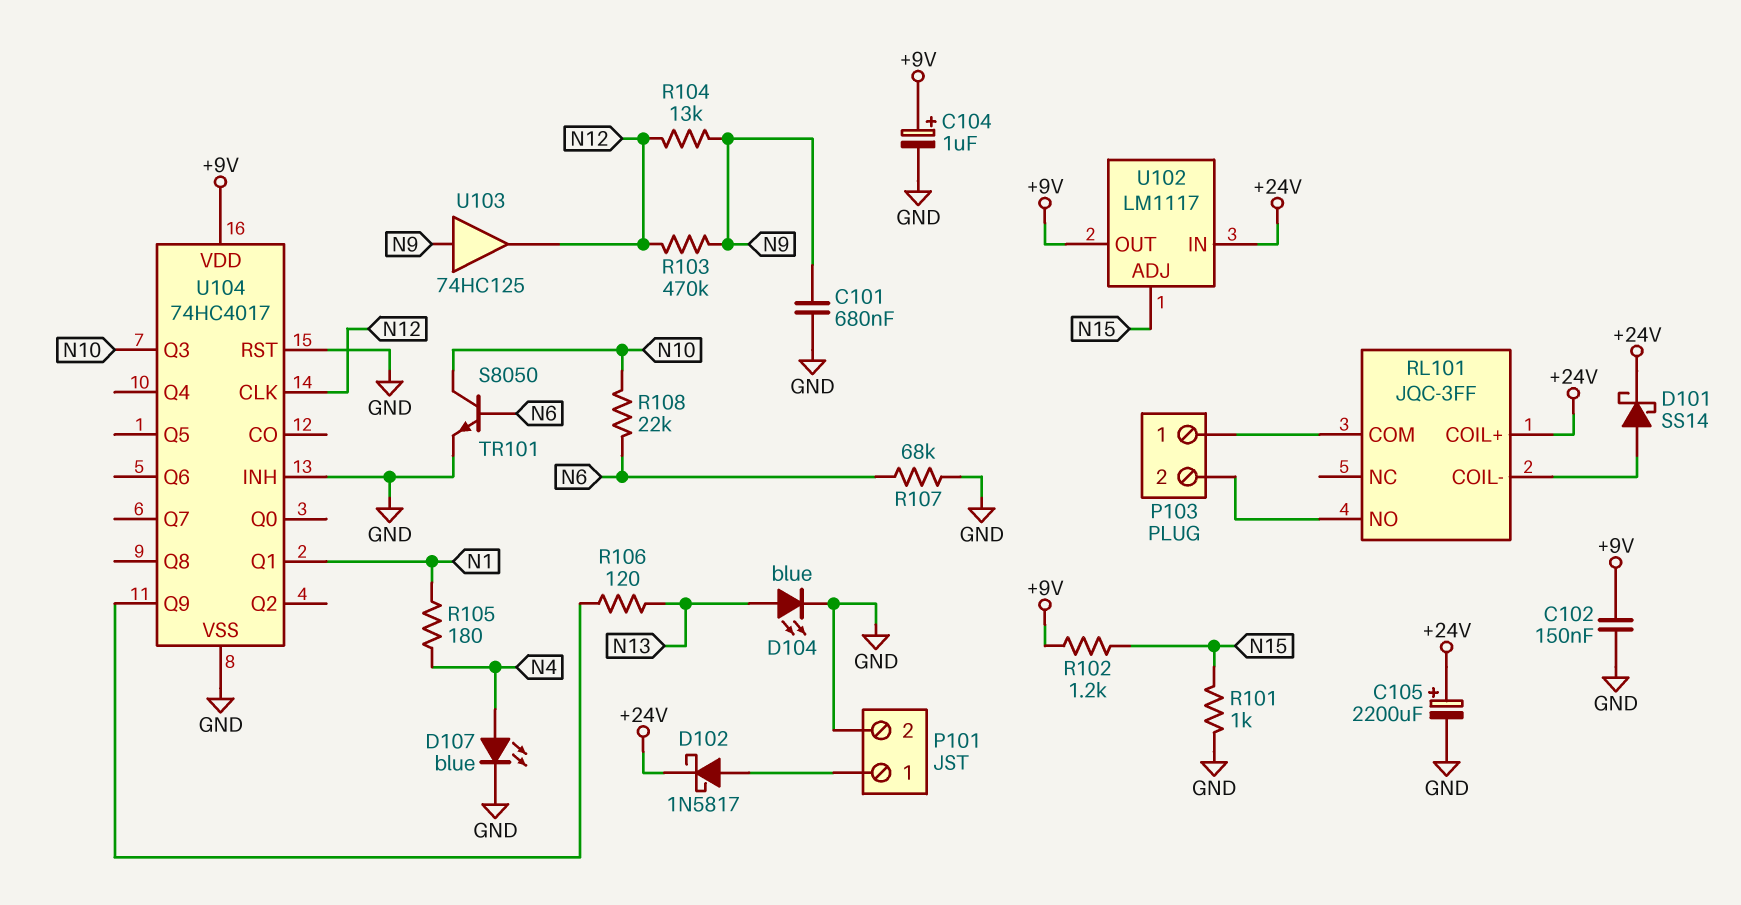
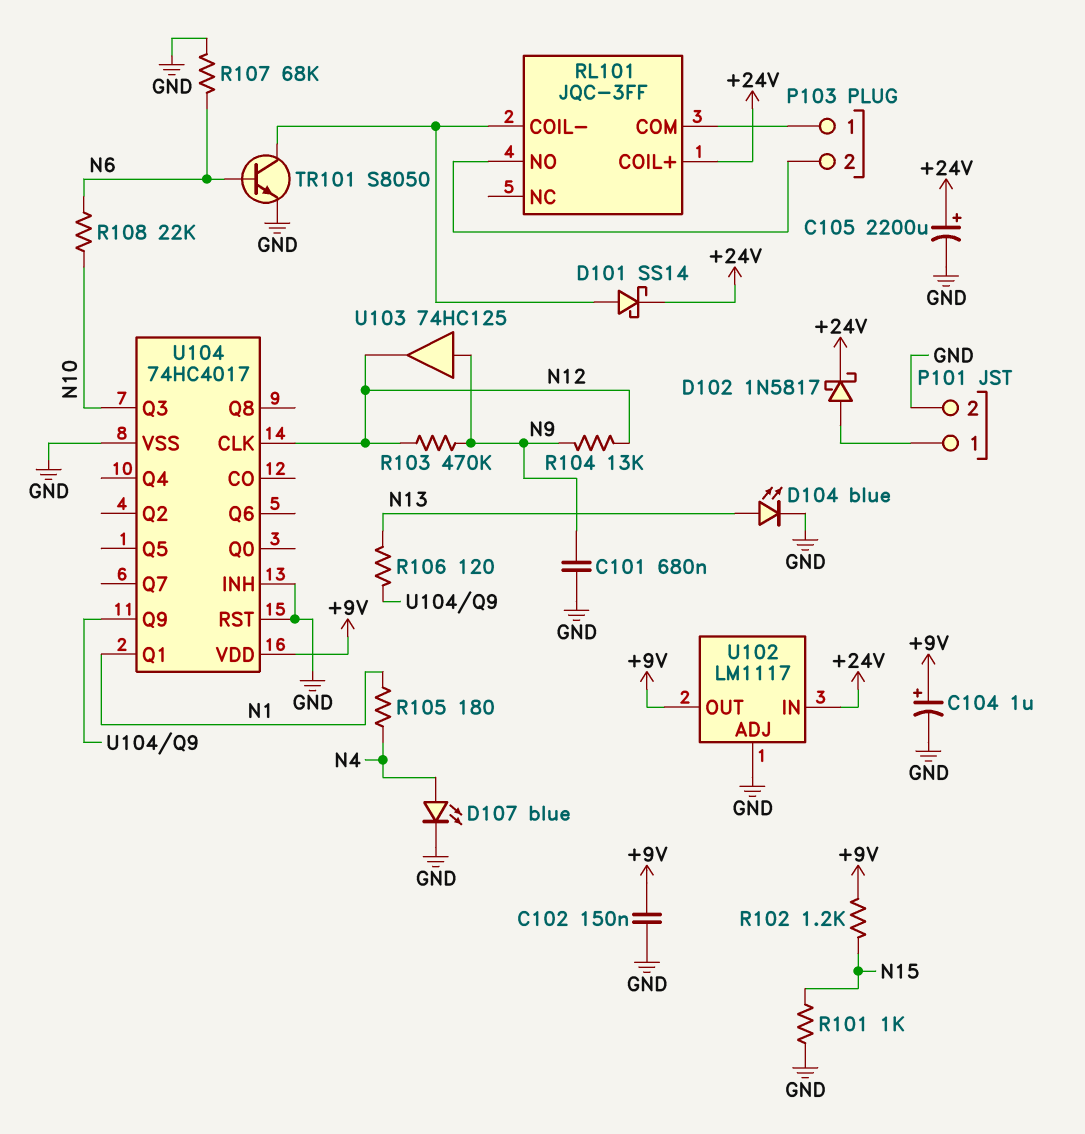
TR101: NPN S8050 (B N6, C N10, E GND) -> NPN S8050 (B N6, C RL101/COIL-, E GND)
U102 pin ADJ: N15 -> GND

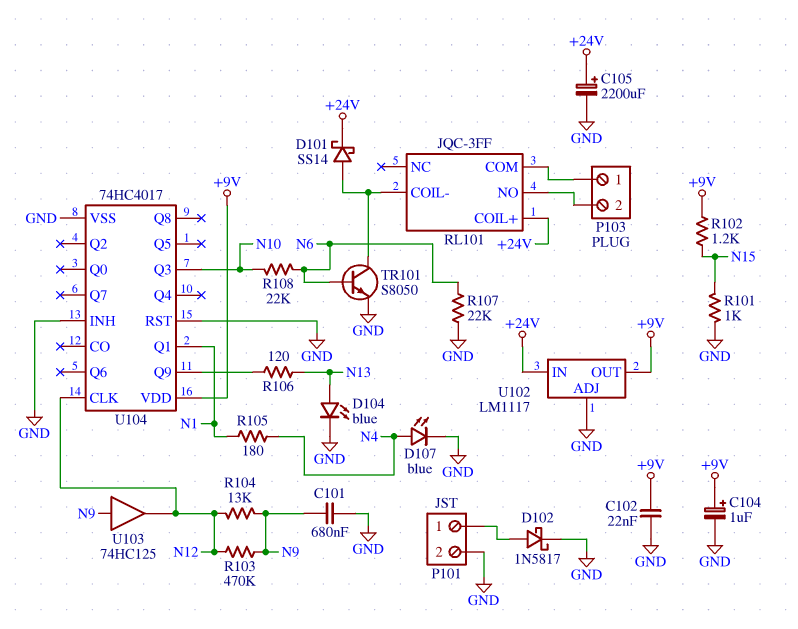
C102: 150nF (+9V, GND) -> 22nF (+9V, GND)
D102: schottky 1N5817 (A P101/1, K +24V) -> schottky 1N5817 (A P101/1, K GND)
R107: 68k (GND, N6) -> 22k (GND, N6)

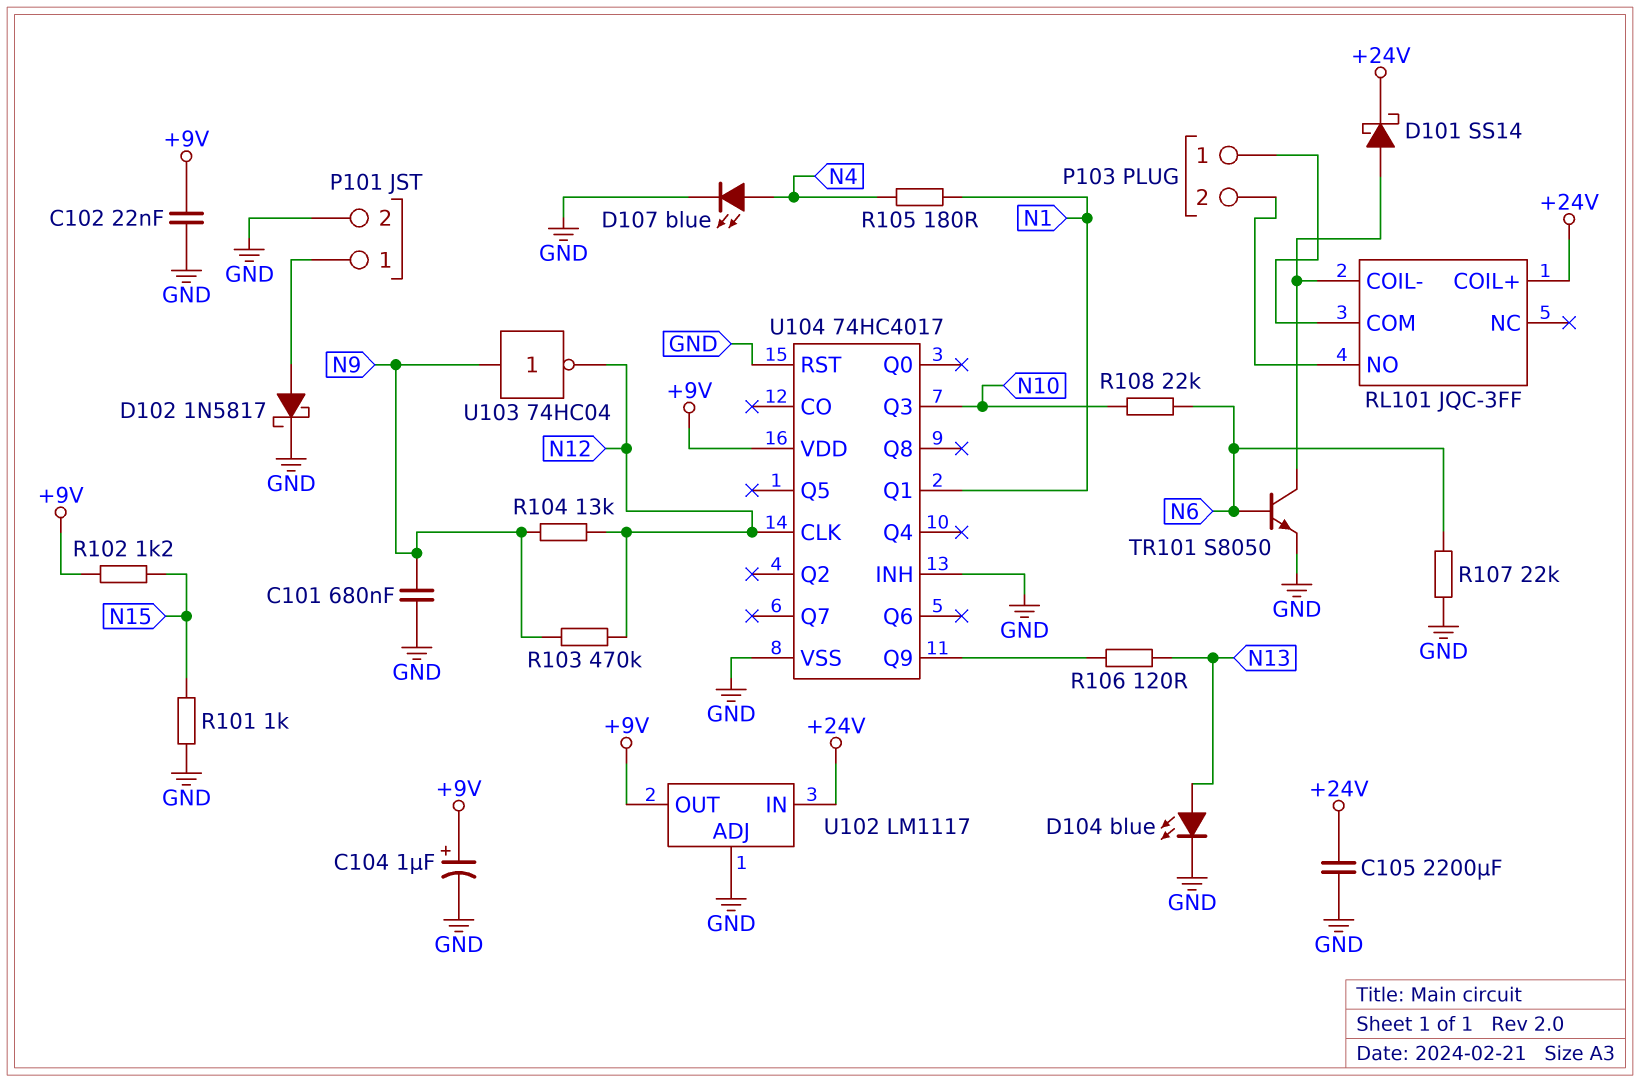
C105: 2200uF (plus +24V, minus GND) -> 2200uF (+24V, GND)
U103: buffer 74HC125 (in N9, out N12) -> NOT 74HC04 (in N9, out N12)

